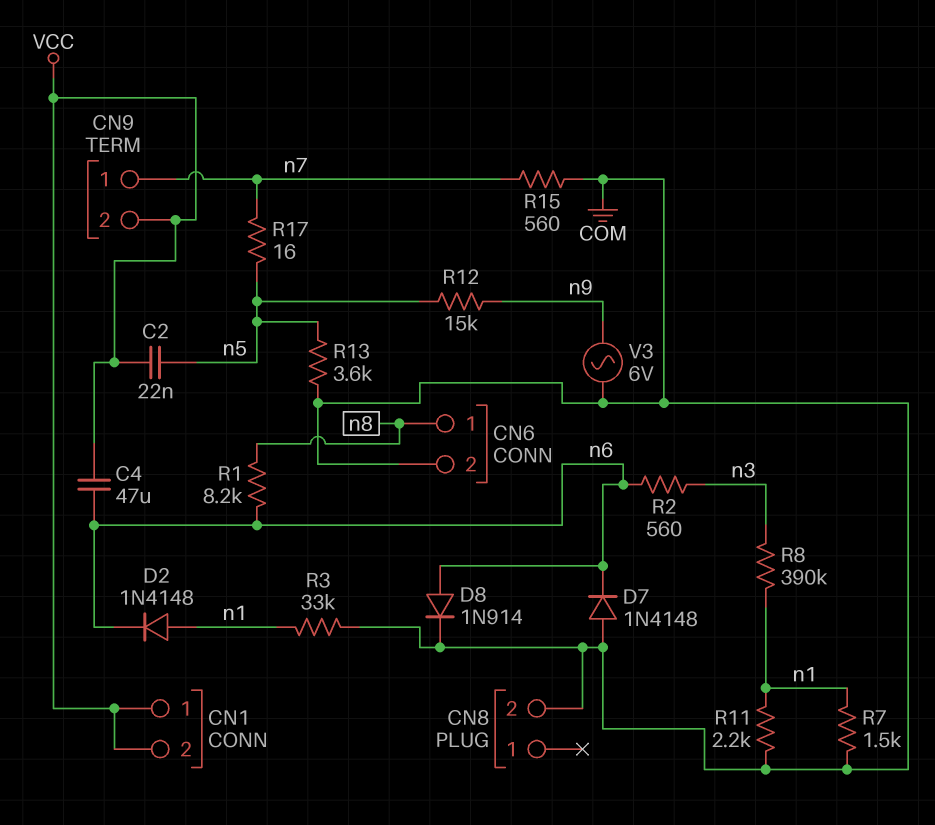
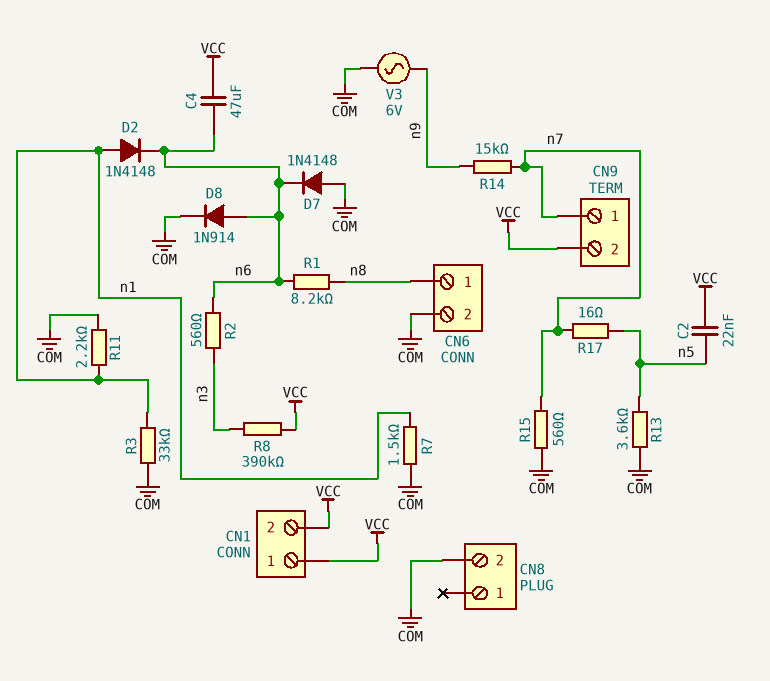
R8: 390k (n1, n3) -> 390k (VCC, n3)
R12: 15k (n5, n9) -> none
R14: none -> 15k (n7, n9)

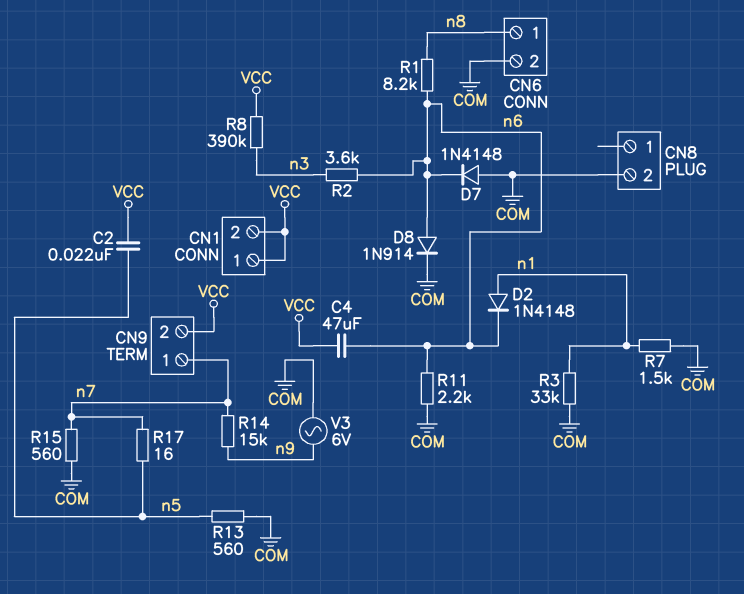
R2: 560 (n3, n6) -> 3.6k (n3, n6)
R11: 2.2k (COM, n1) -> 2.2k (COM, n6)
R13: 3.6k (COM, n5) -> 560 (COM, n5)

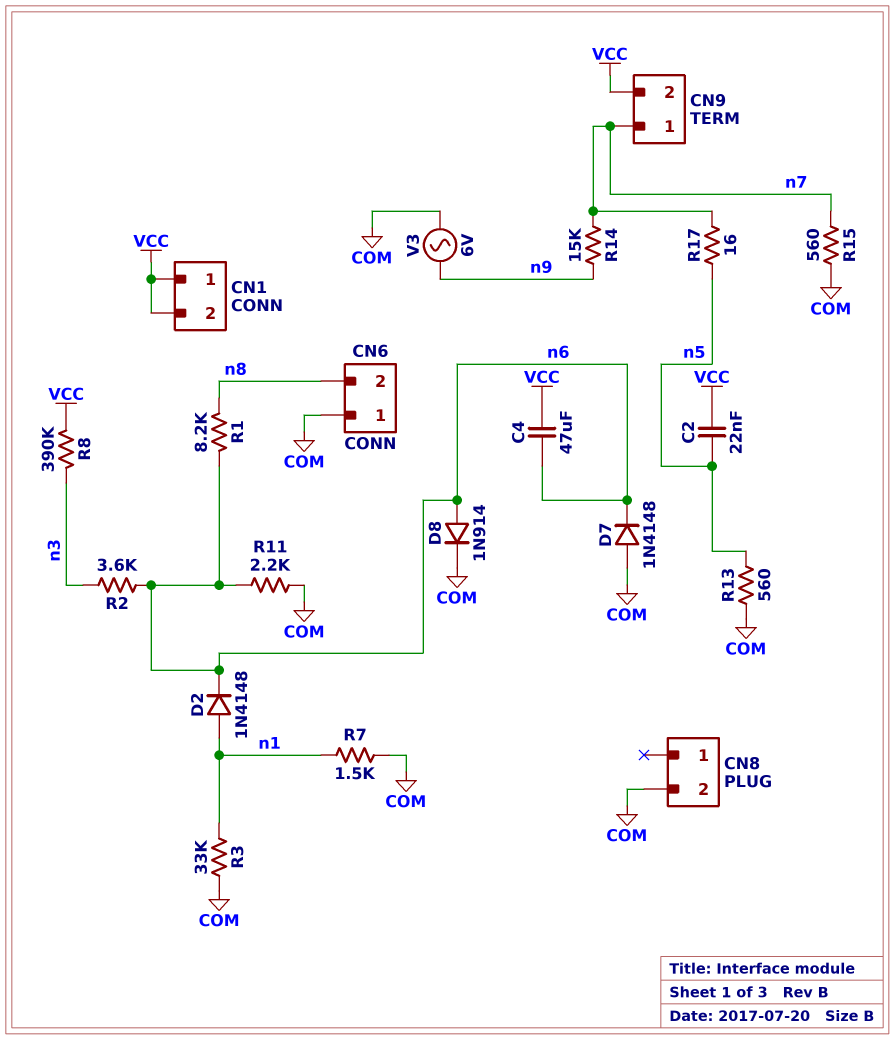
CN6 pin 1: n8 -> COM
CN6 pin 2: COM -> n8

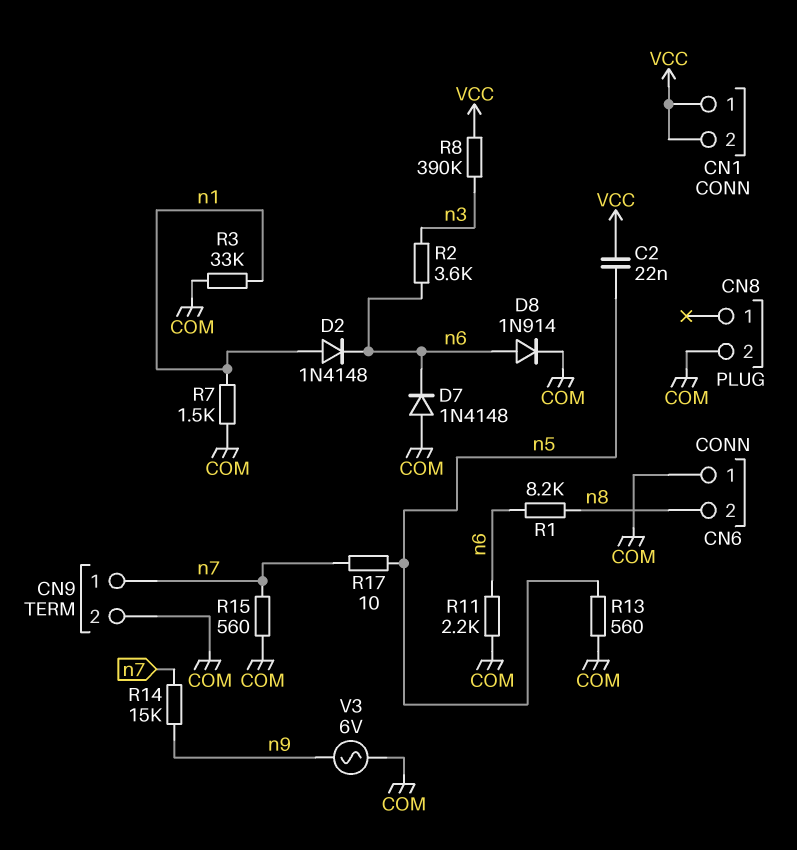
C4: 47uF (VCC, n6) -> none
CN9 pin 2: VCC -> COM
R17: 16 (n5, n7) -> 10 (n5, n7)

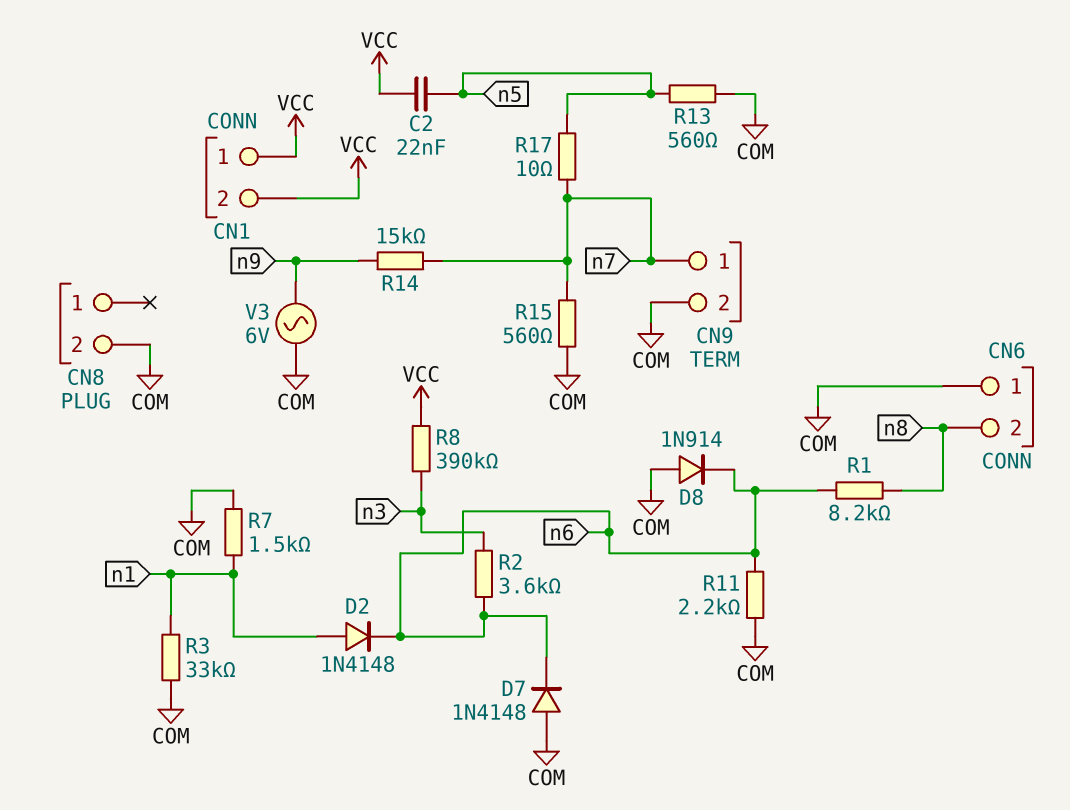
D8: diode 1N914 (A n6, K COM) -> diode 1N914 (A COM, K n6)

